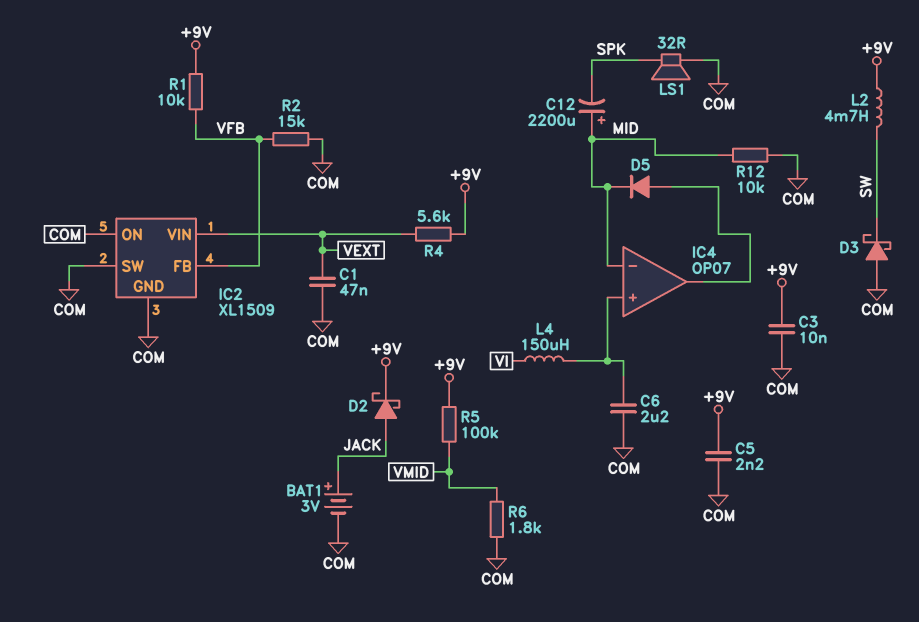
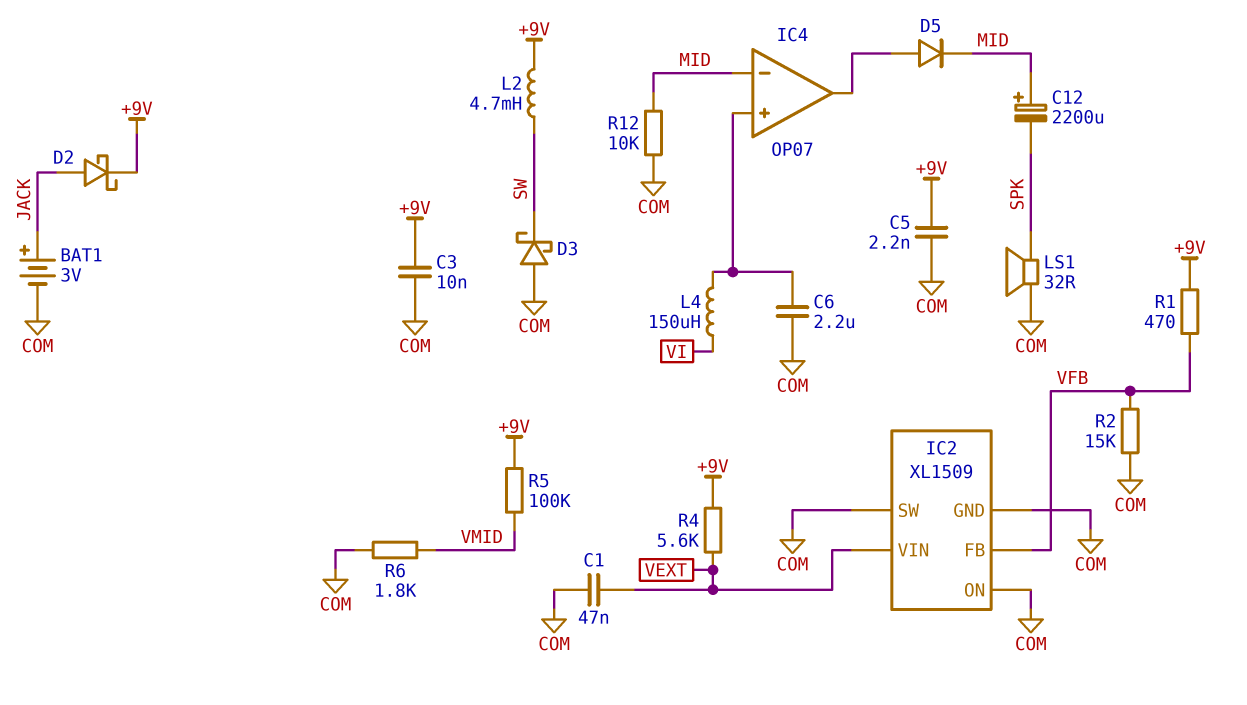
R1: 10k (+9V, VFB) -> 470 (+9V, VFB)

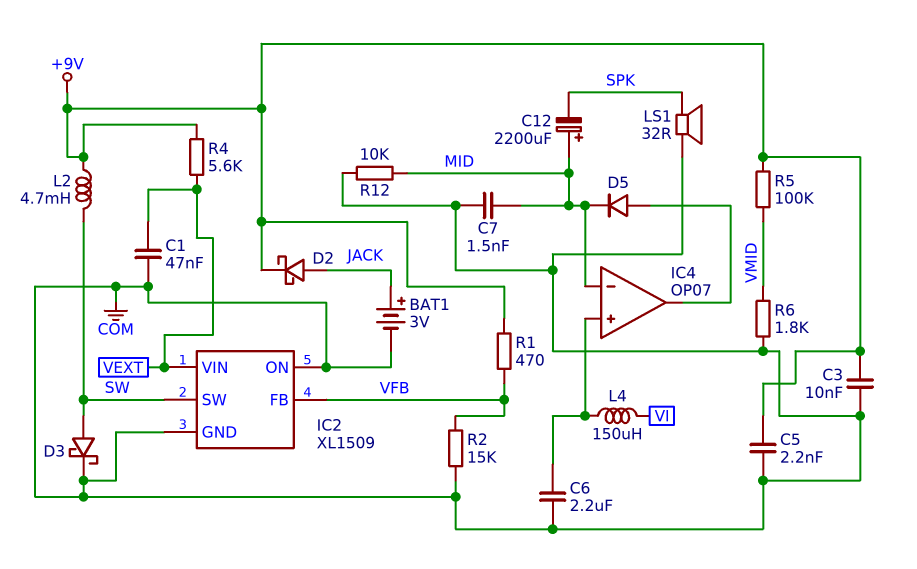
C7: none -> 1.5nF (COM, MID)
D3: schottky (A COM, K SW) -> schottky (A SW, K COM)
IC2 pin SW: COM -> SW

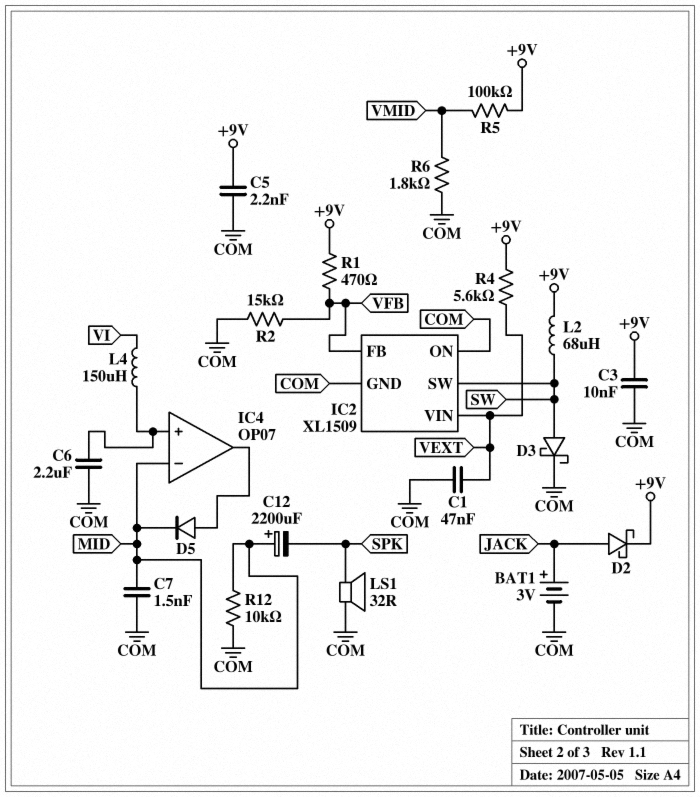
L2: 4.7mH (+9V, SW) -> 68uH (+9V, SW)

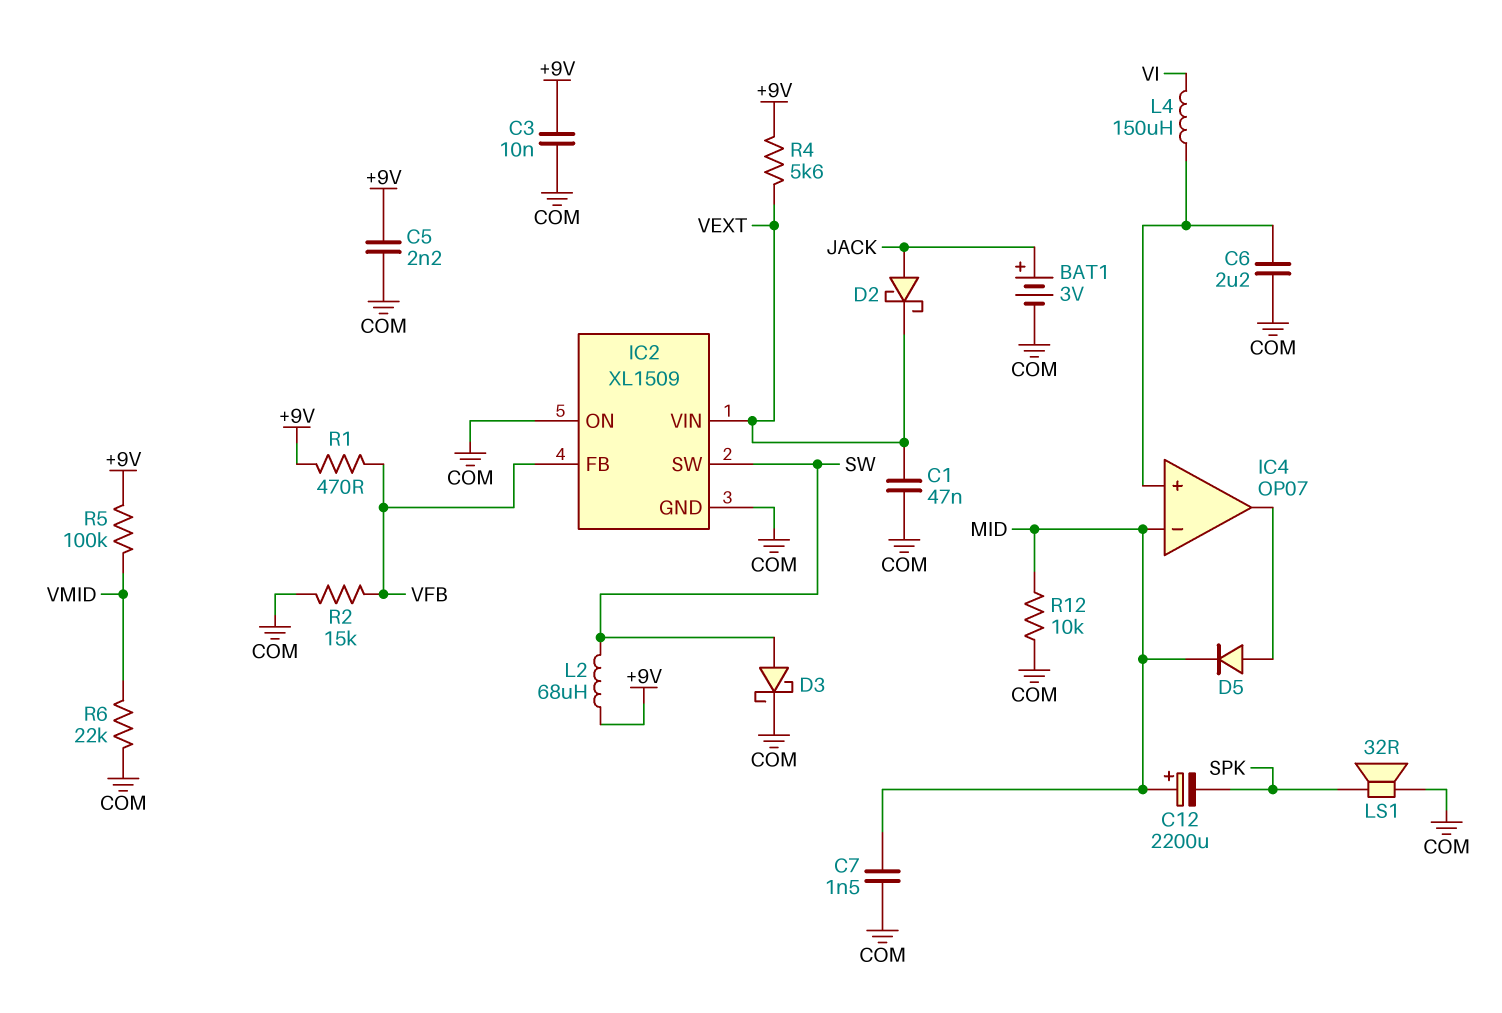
D2: schottky (A JACK, K +9V) -> schottky (A JACK, K VEXT)
R6: 1.8k (COM, VMID) -> 22k (COM, VMID)

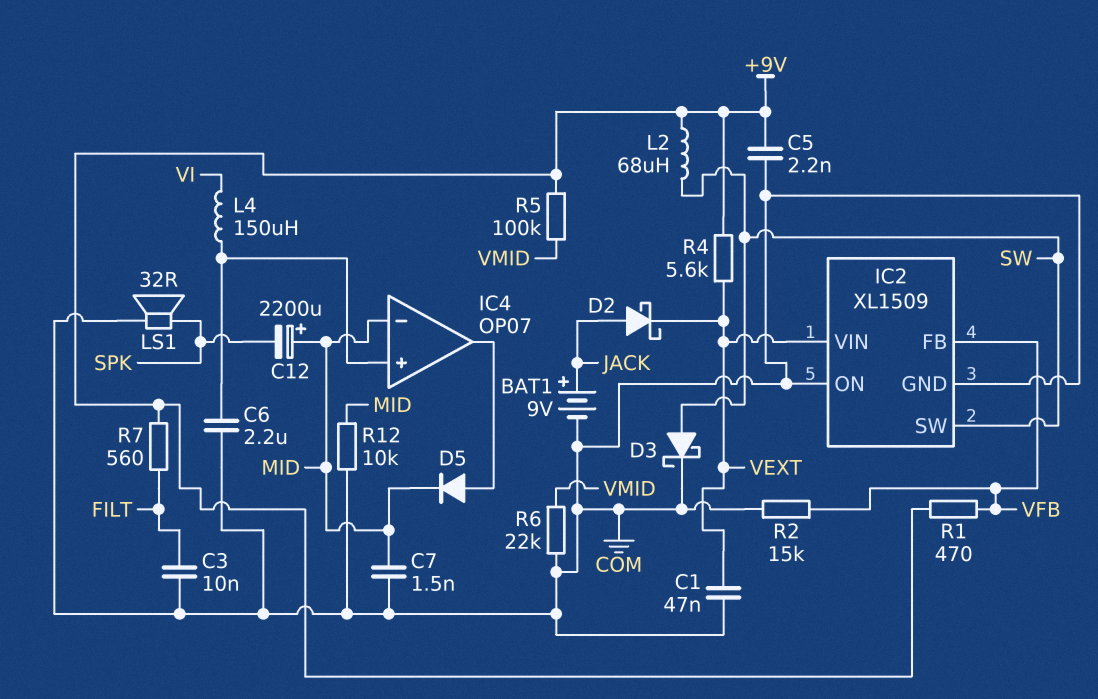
BAT1: 3V (plus JACK, minus COM) -> 9V (plus JACK, minus COM)
C3: 10nF (+9V, COM) -> 10nF (COM, FILT)
R7: none -> 560 (+9V, FILT)

